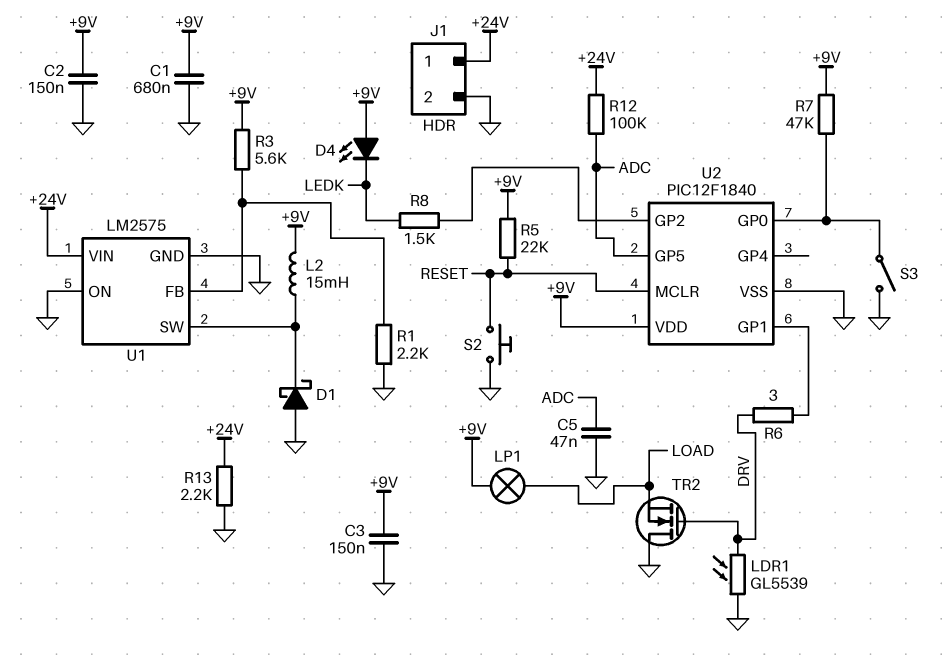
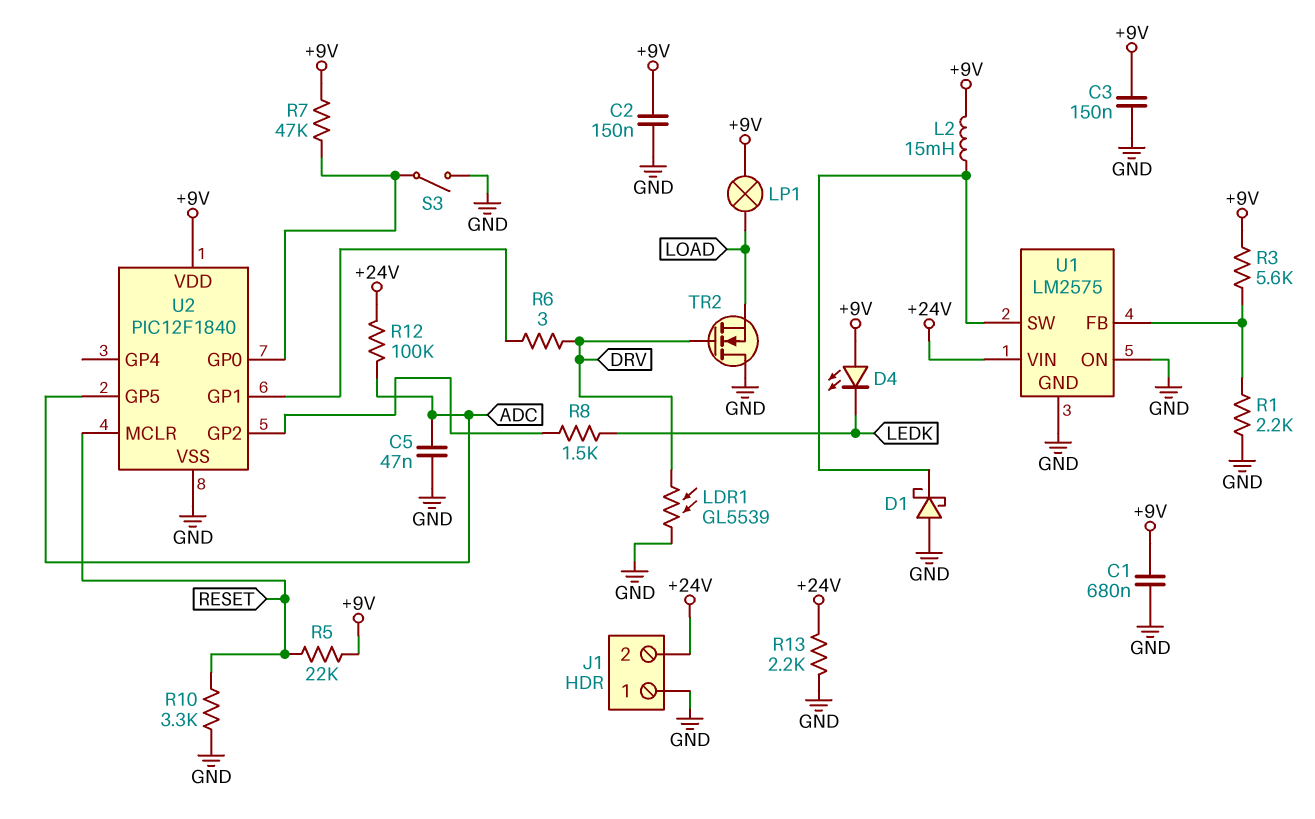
J1 pin 1: +24V -> GND
J1 pin 2: GND -> +24V
R10: none -> 3.3k (GND, RESET)
S2: button (GND, RESET) -> none

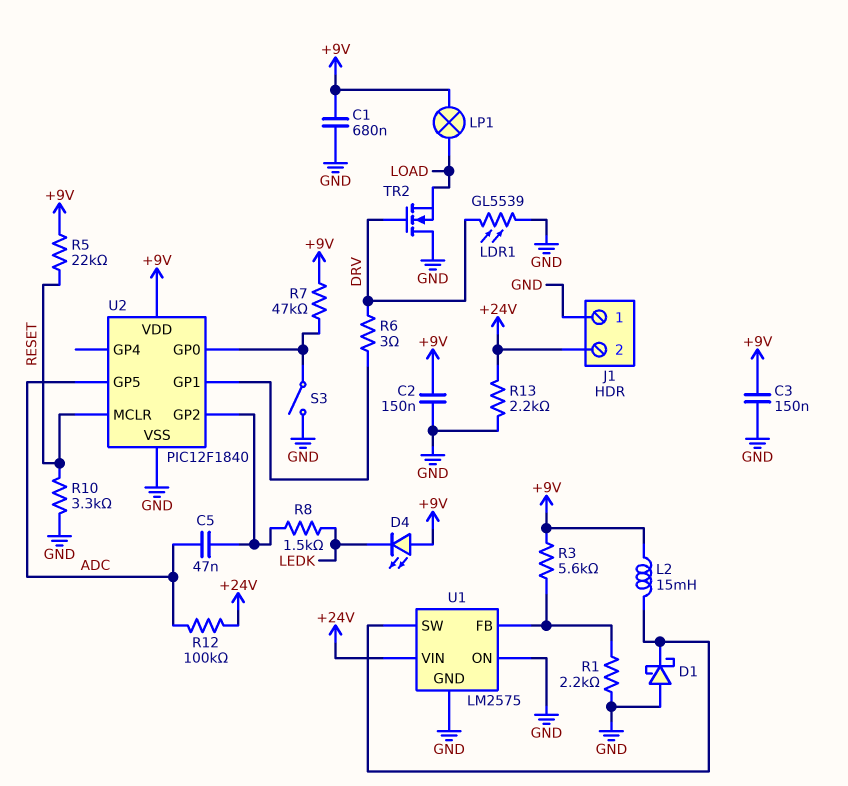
C5: 47nF (ADC, GND) -> 47nF (ADC, U2/GP2)

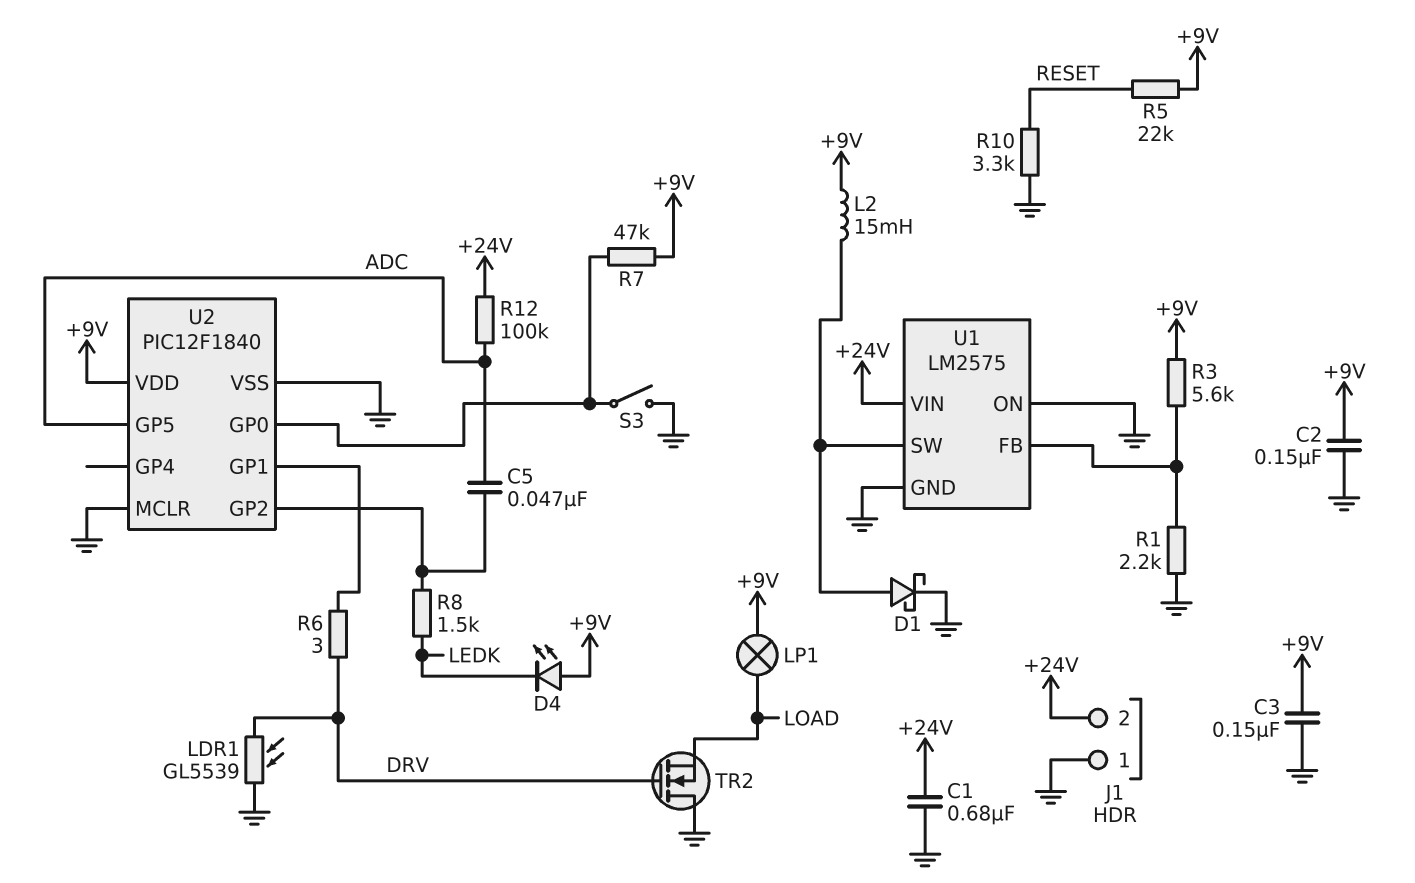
C1: 680nF (+9V, GND) -> 680nF (+24V, GND)
D1: schottky (A GND, K U1/SW) -> schottky (A U1/SW, K GND)
R13: 2.2k (+24V, GND) -> none
U2 pin MCLR: RESET -> GND

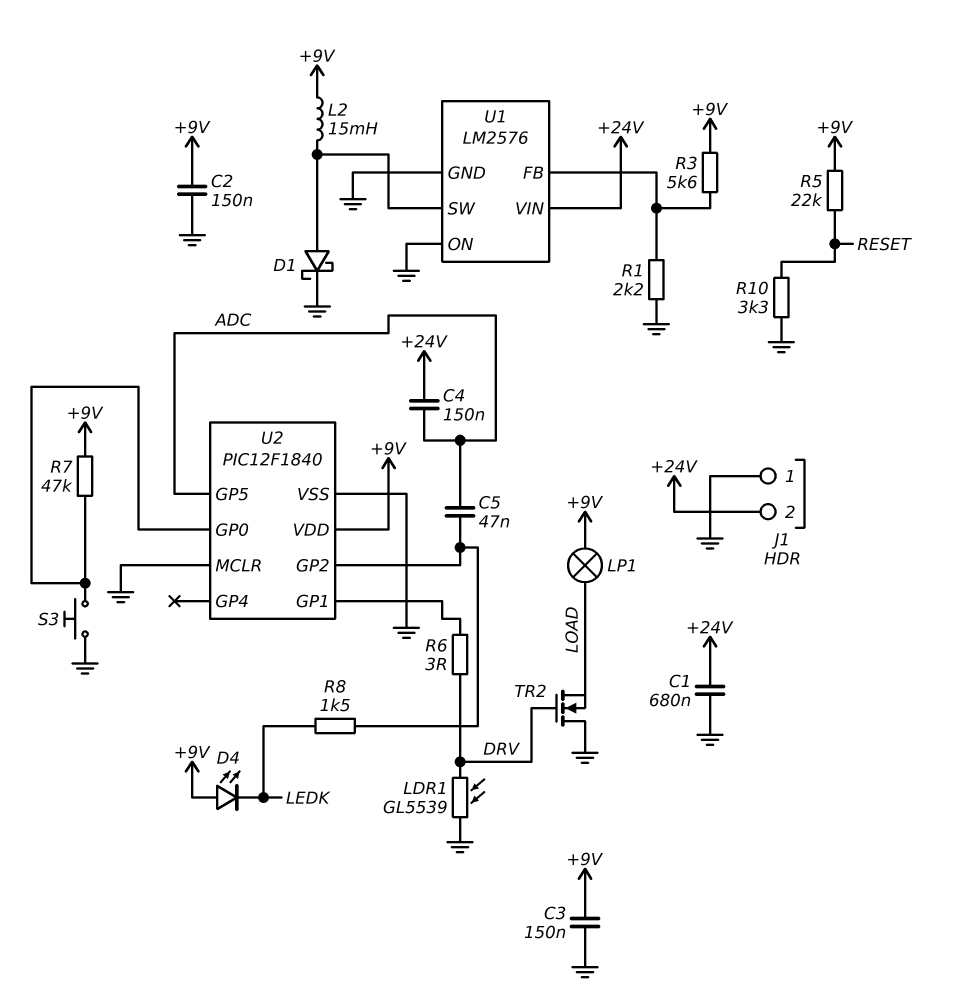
C4: none -> 150nF (+24V, ADC)
R12: 100k (+24V, ADC) -> none
S3: switch (GND, U2/GP0) -> button (GND, U2/GP0)
U1: LM2575 -> LM2576

